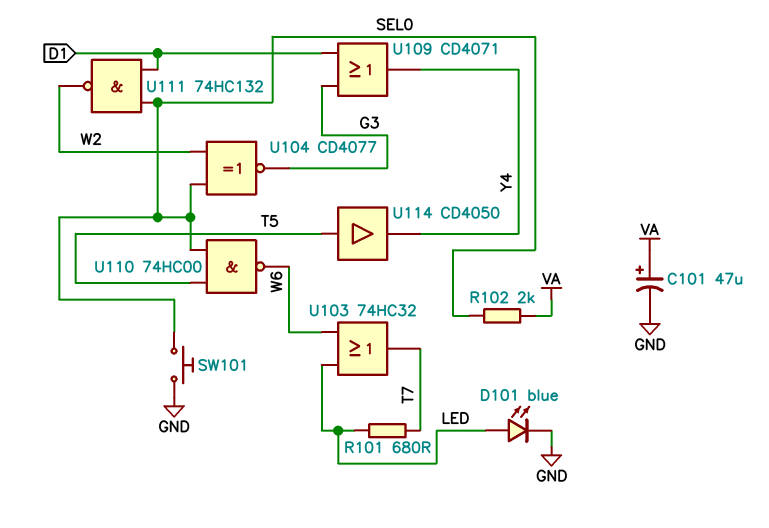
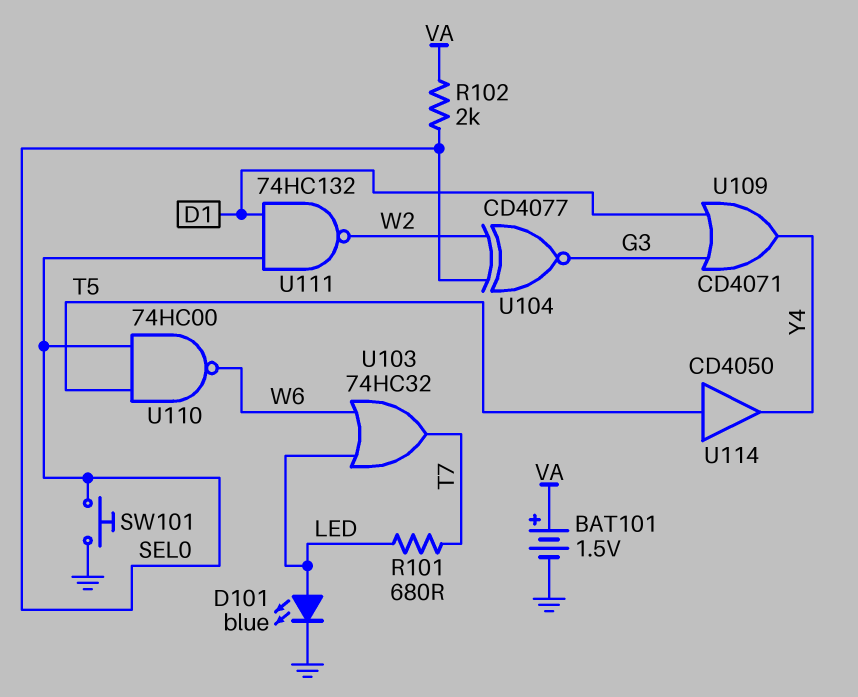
BAT101: none -> 1.5V (plus VA, minus GND)
C101: 47uF (plus VA, minus GND) -> none

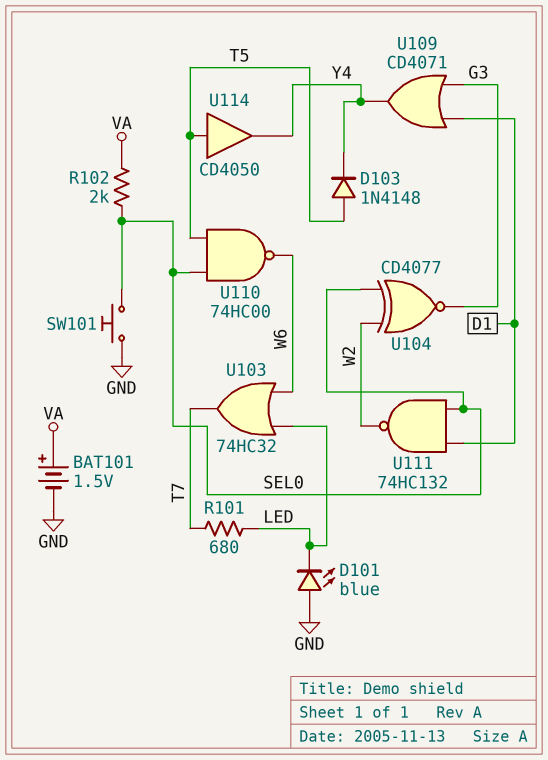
D101: LED blue (A LED, K GND) -> LED blue (A GND, K LED)
D103: none -> diode 1N4148 (A T5, K Y4)

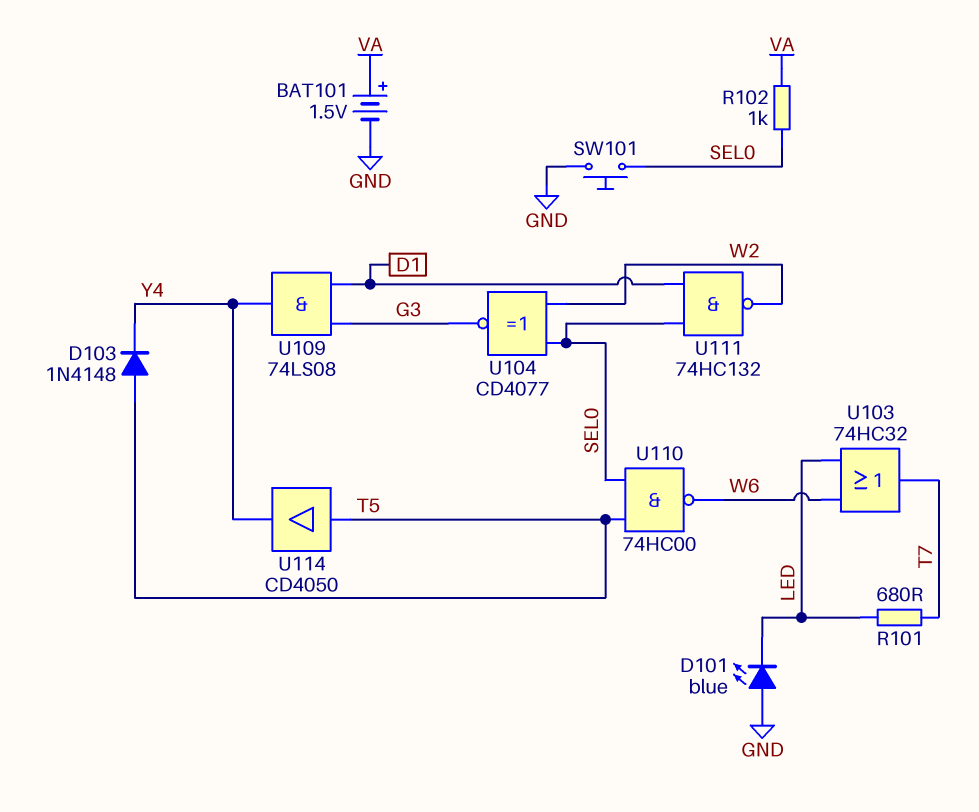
R102: 2k (SEL0, VA) -> 1k (SEL0, VA)
U109: OR CD4071 (in D1, in G3, out Y4) -> AND 74LS08 (in D1, in G3, out Y4)

